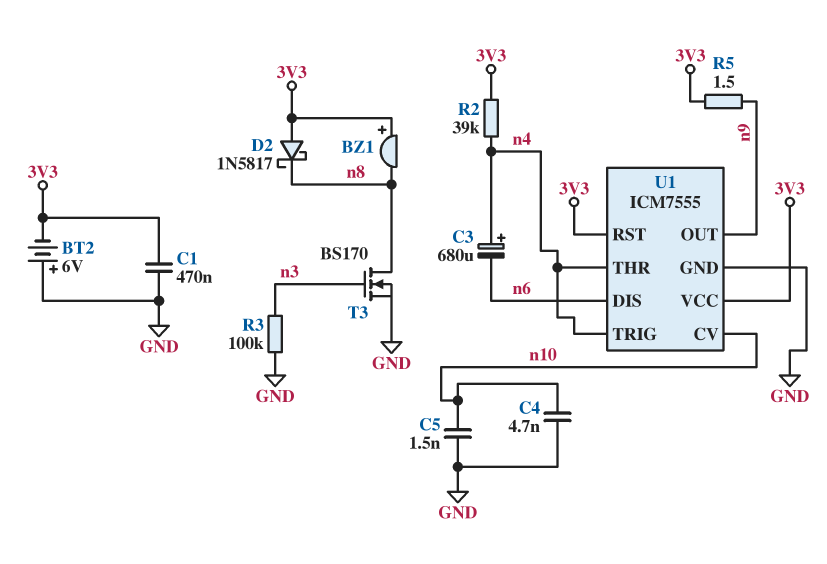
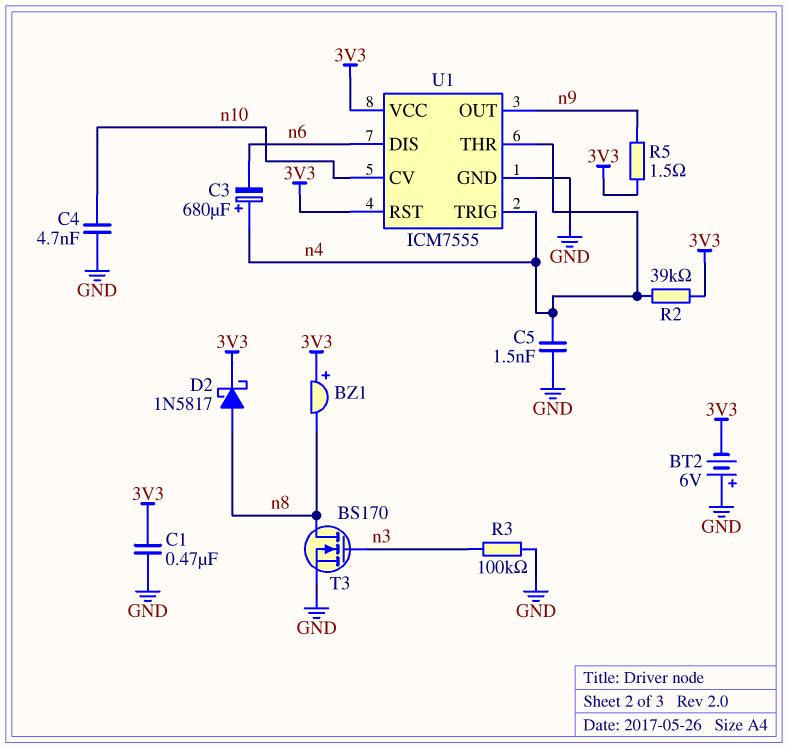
C5: 1.5nF (GND, n10) -> 1.5nF (GND, n4)
D2: schottky 1N5817 (A 3V3, K n8) -> schottky 1N5817 (A n8, K 3V3)

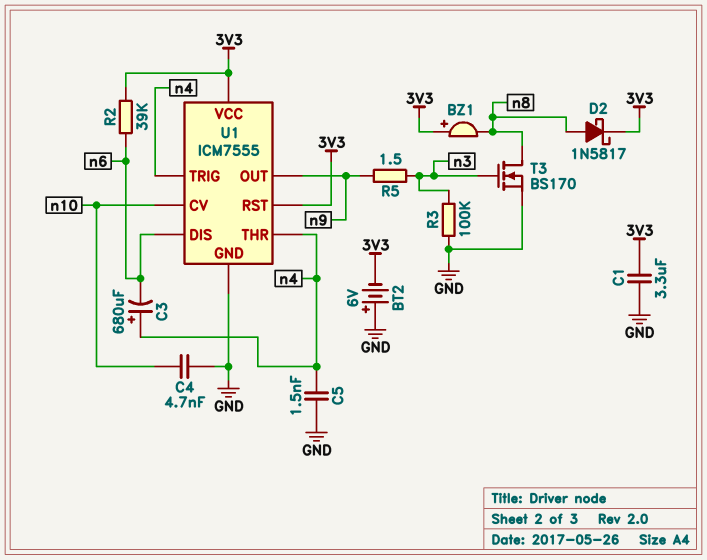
C1: 470nF (3V3, GND) -> 3.3uF (3V3, GND)
R2: 39k (3V3, n4) -> 39k (3V3, n6)
R5: 1.5 (3V3, n9) -> 1.5 (n3, n9)

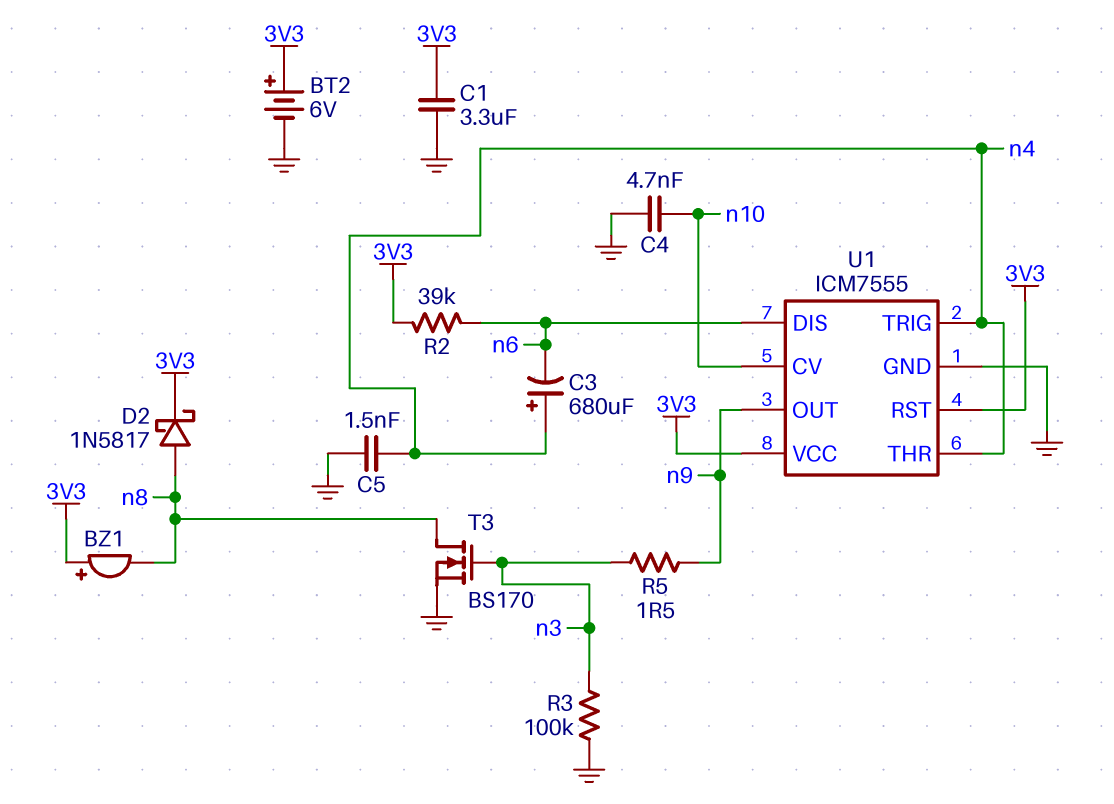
BT2: 6V (plus GND, minus 3V3) -> 6V (plus 3V3, minus GND)

